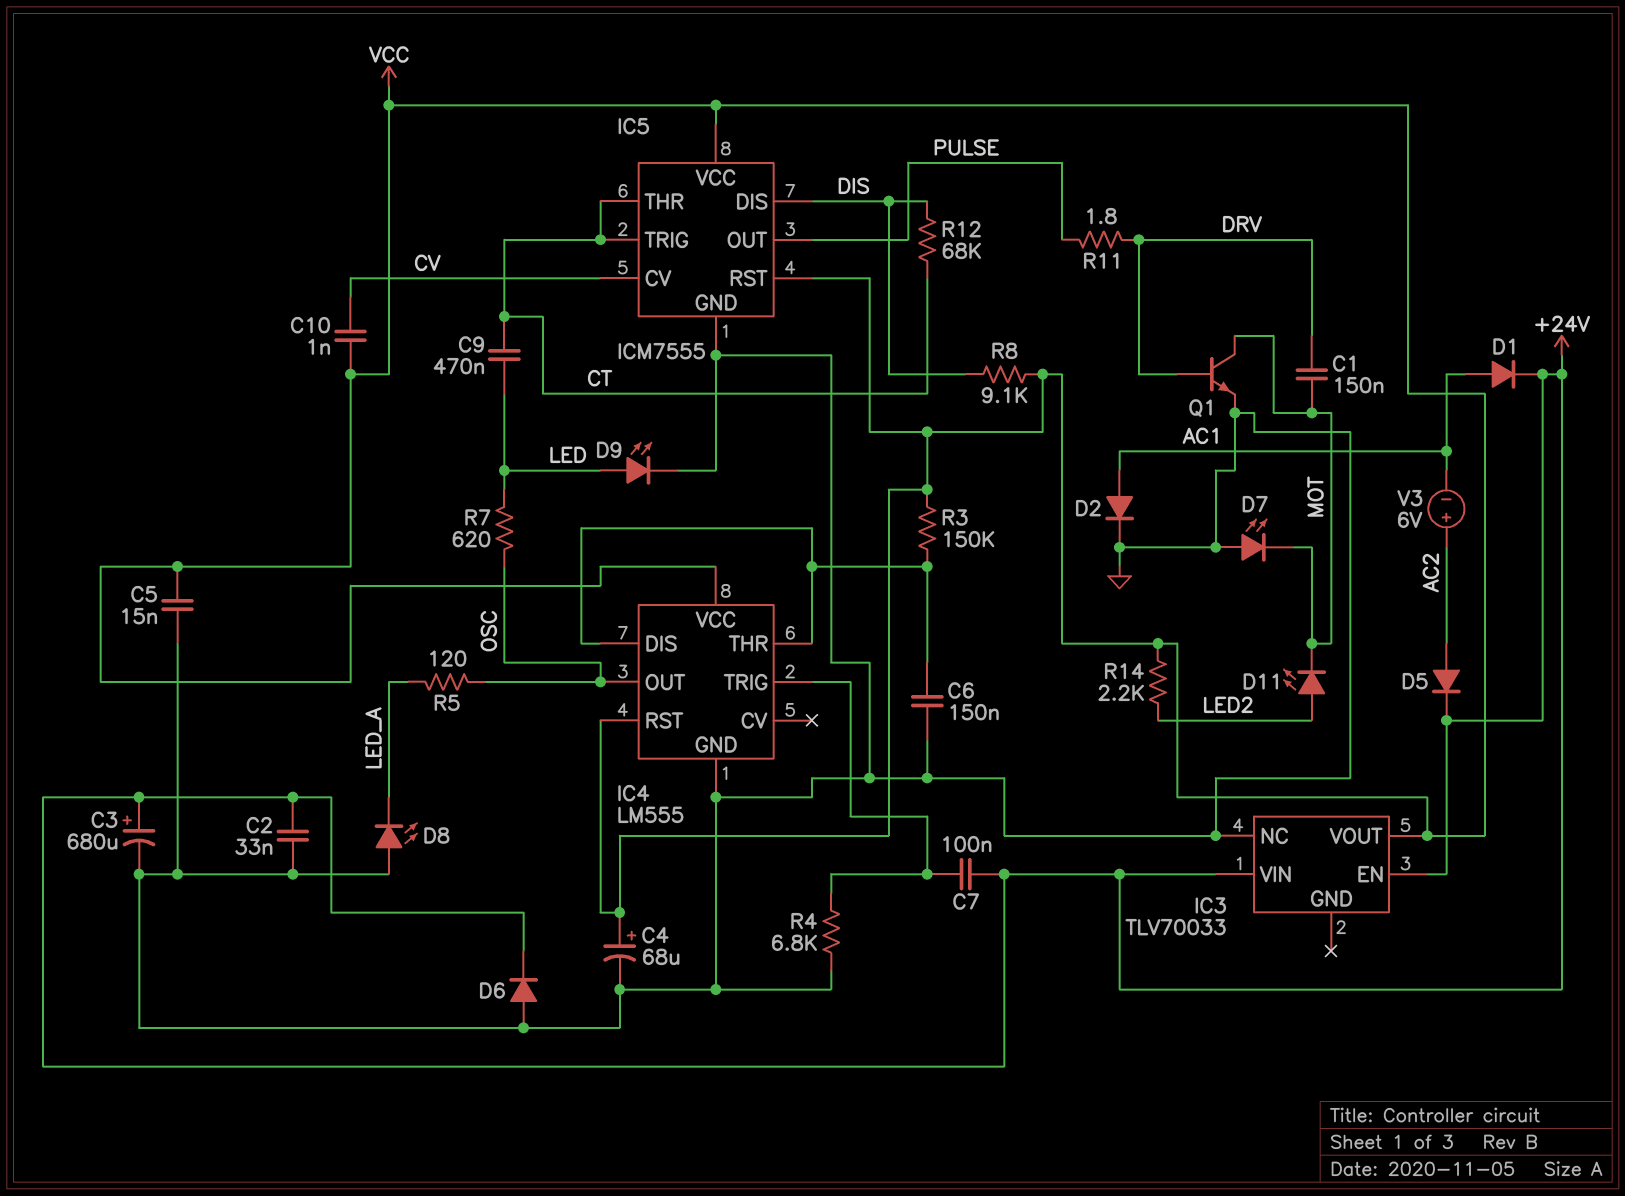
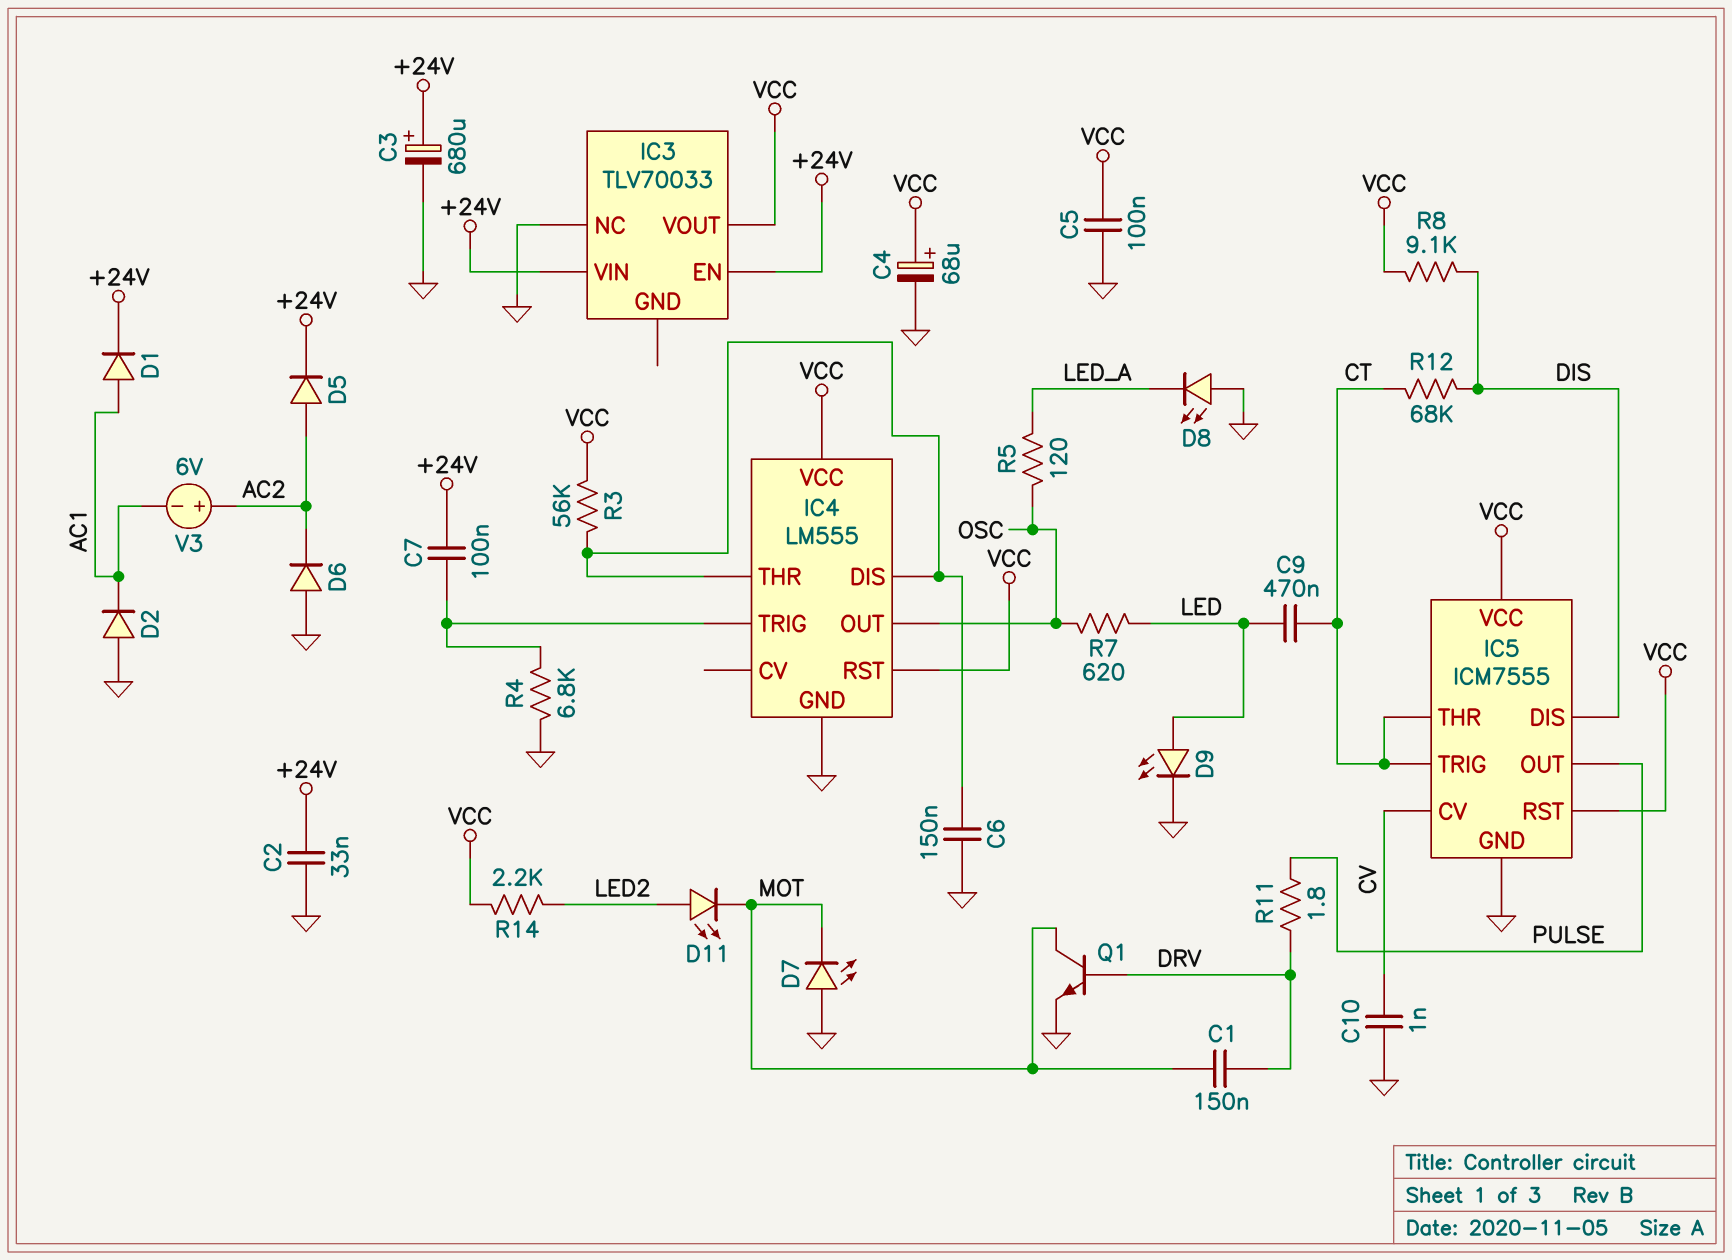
C5: 15nF (GND, VCC) -> 100nF (GND, VCC)
C10: 1nF (CV, VCC) -> 1nF (CV, GND)
D2: diode (A AC1, K GND) -> diode (A GND, K AC1)
D6: diode (A GND, K +24V) -> diode (A GND, K AC2)
R3: 150k (IC4/DIS, VCC) -> 56k (IC4/DIS, VCC)

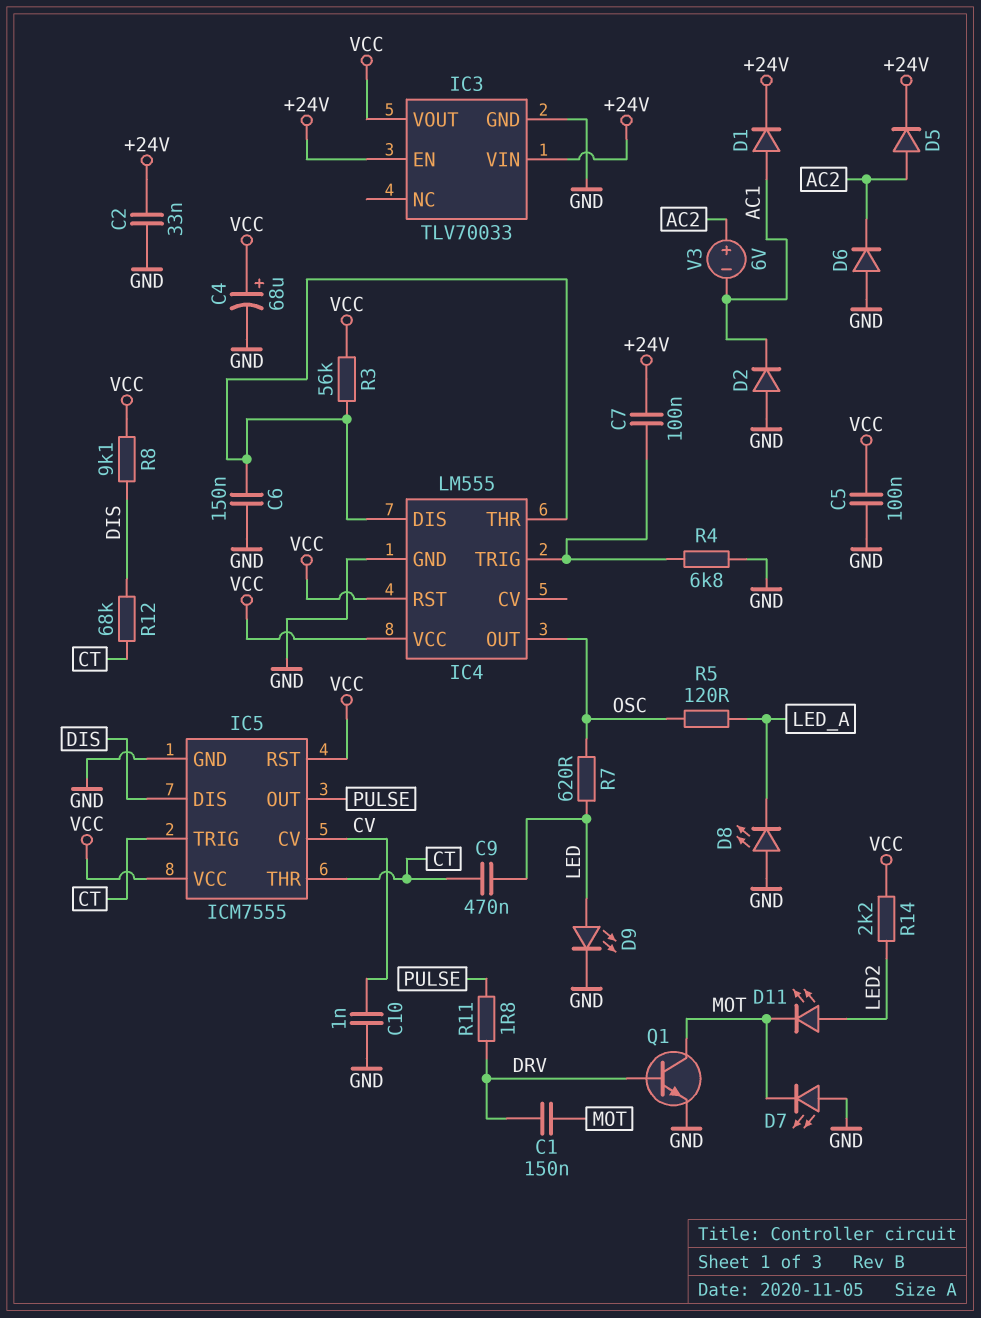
C3: 680uF (plus +24V, minus GND) -> none
IC3 pin GND: none -> GND
IC3 pin NC: GND -> none

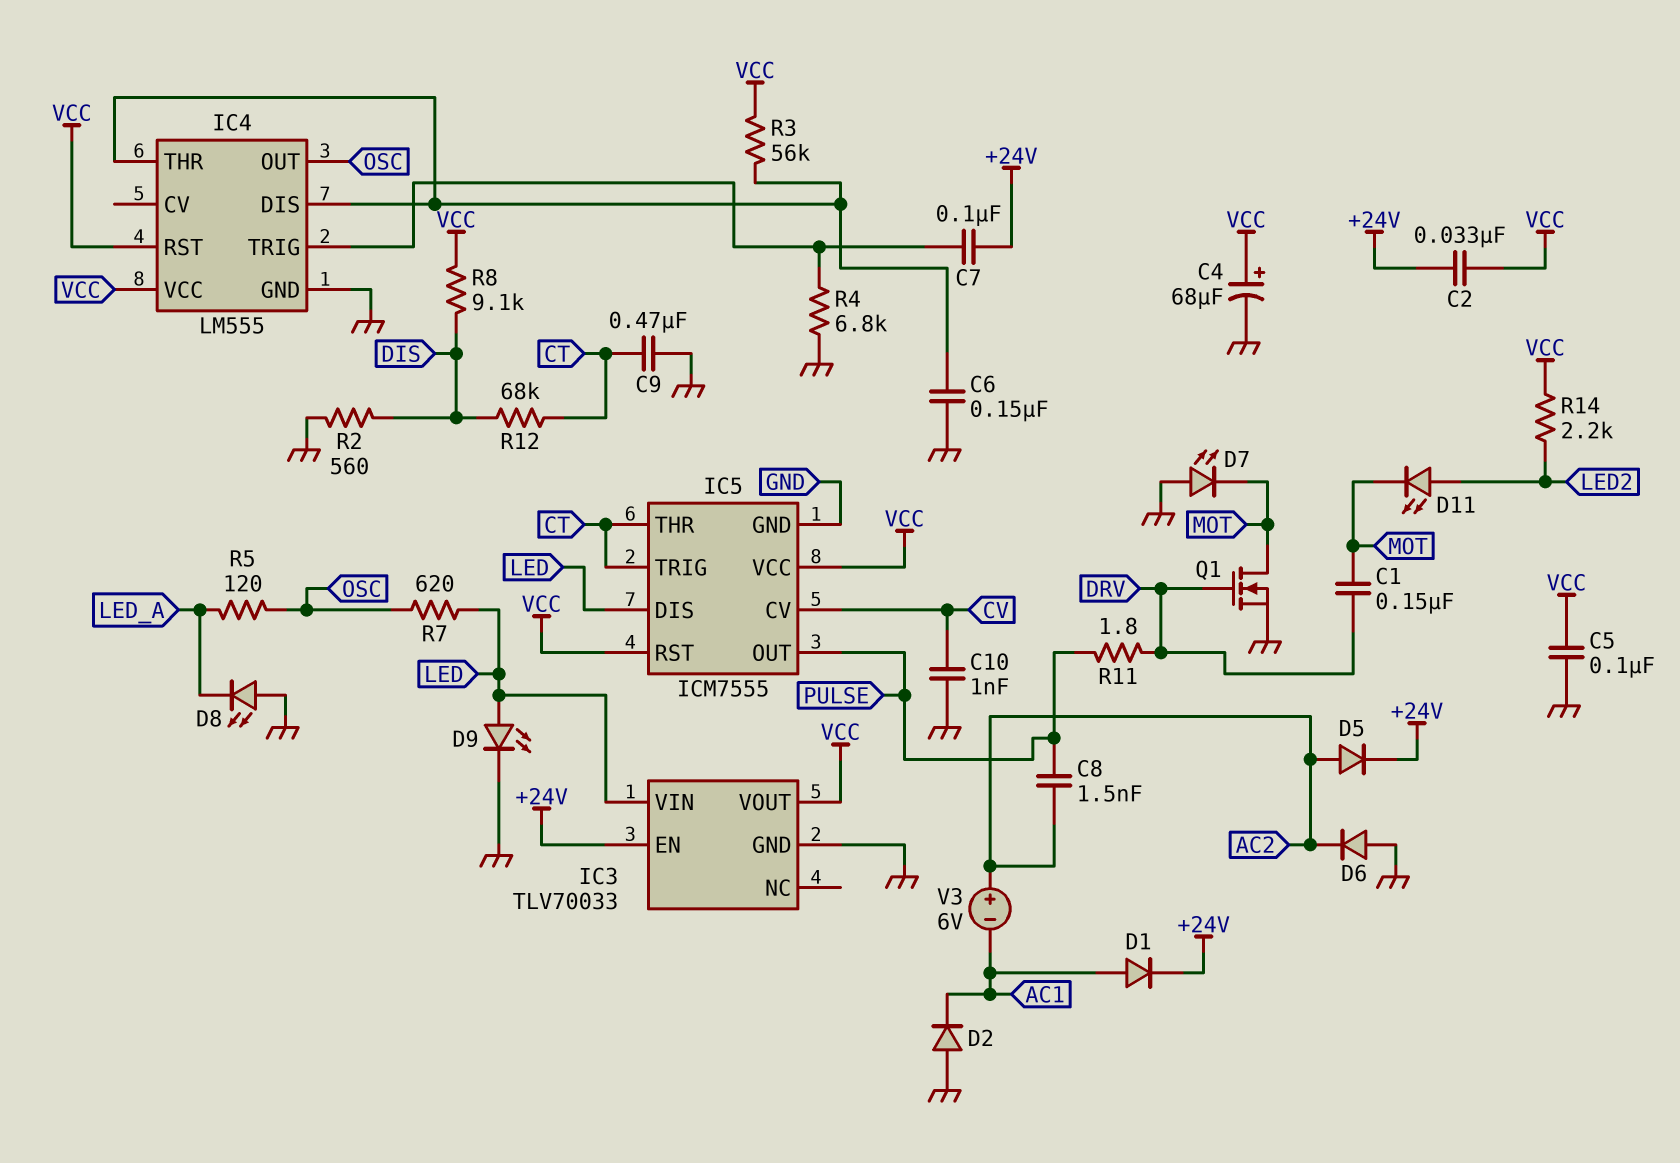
C2: 33nF (+24V, GND) -> 33nF (+24V, VCC)
C8: none -> 1.5nF (AC2, PULSE)
C9: 470nF (CT, LED) -> 470nF (CT, GND)
IC3 pin VIN: +24V -> LED
IC5 pin DIS: DIS -> LED
Q1: NPN (B DRV, C MOT, E GND) -> NMOS (G DRV, D MOT, S GND)
R2: none -> 560 (DIS, GND)

